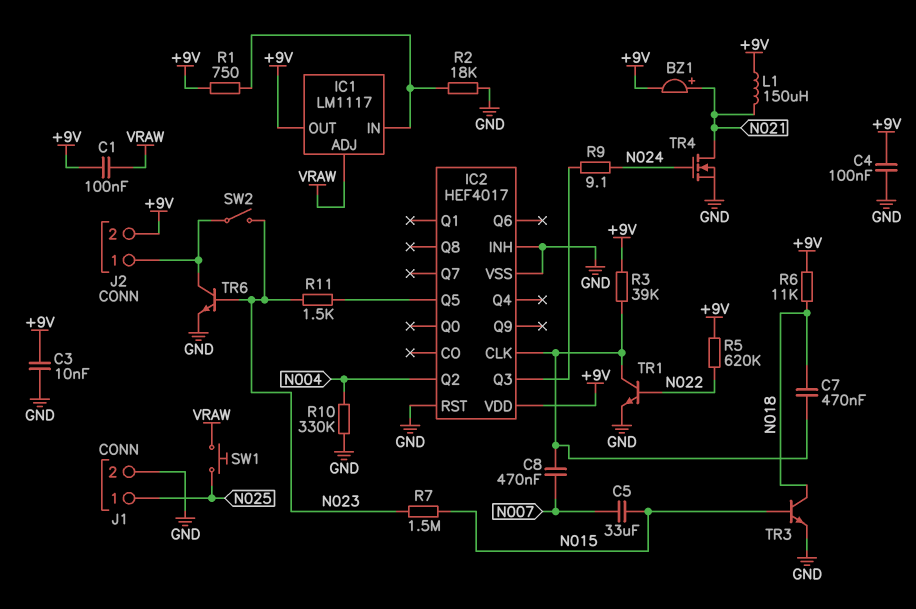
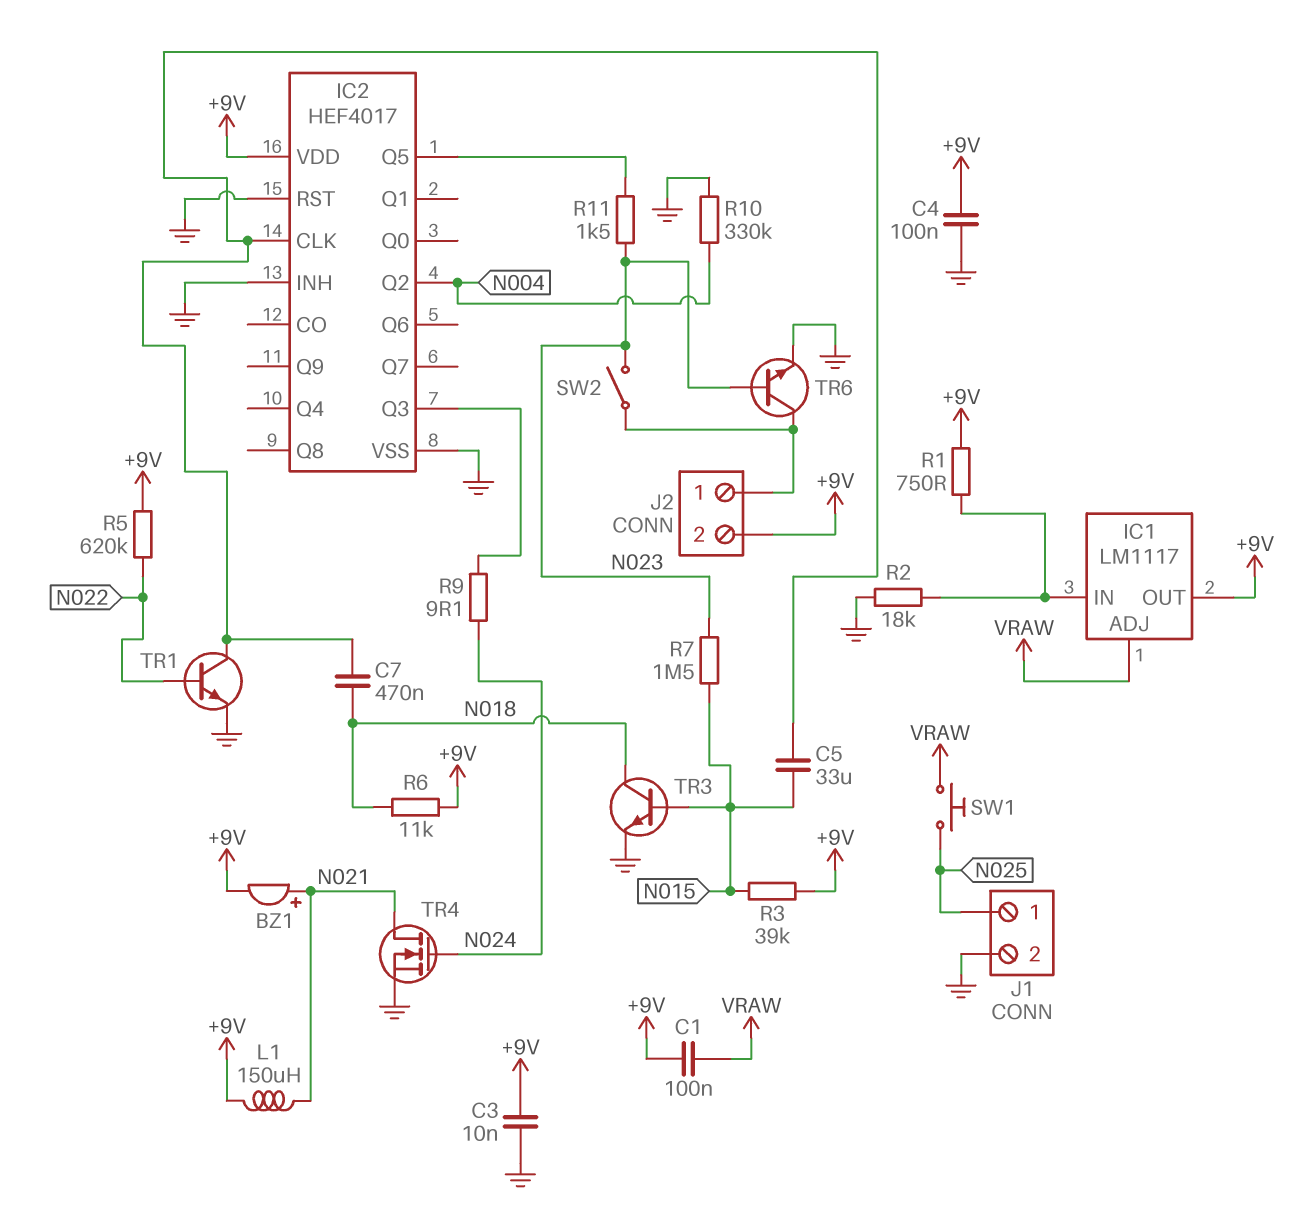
C5: 33uF (N007, N015) -> 33uF (IC2/CLK, N015)
C8: 470nF (IC2/CLK, N007) -> none
R3: 39k (+9V, IC2/CLK) -> 39k (+9V, N015)

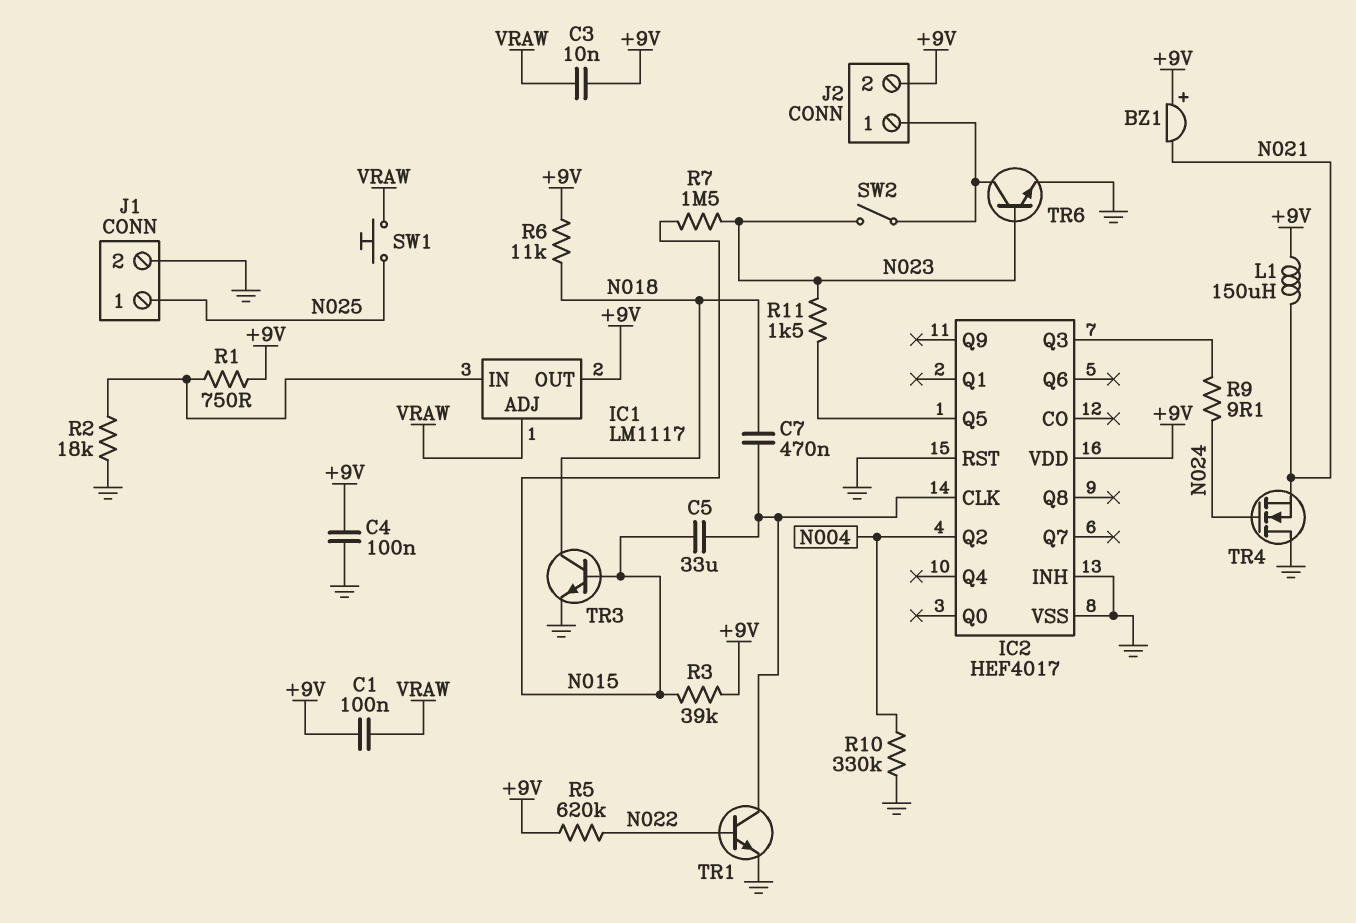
BZ1: buzzer (plus N021, minus +9V) -> buzzer (plus +9V, minus N021)
C3: 10nF (+9V, GND) -> 10nF (+9V, VRAW)
TR4: NMOS (G N024, D N021, S GND) -> NMOS (G N024, D GND, S N021)

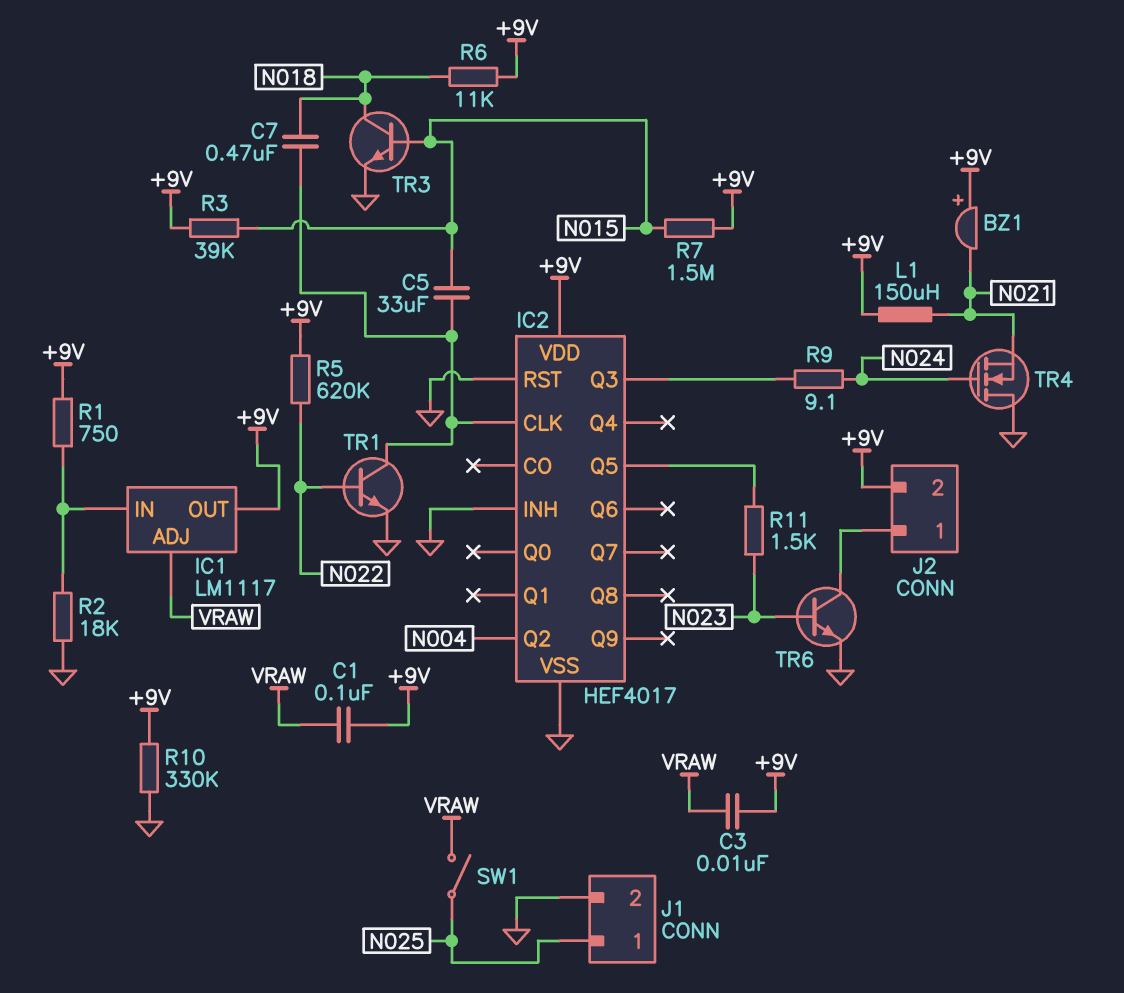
C4: 100nF (+9V, GND) -> none
R7: 1.5M (N015, N023) -> 1.5M (+9V, N015)
R10: 330k (GND, N004) -> 330k (+9V, GND)
SW1: button (N025, VRAW) -> switch (N025, VRAW)
SW2: switch (J2/1, N023) -> none

